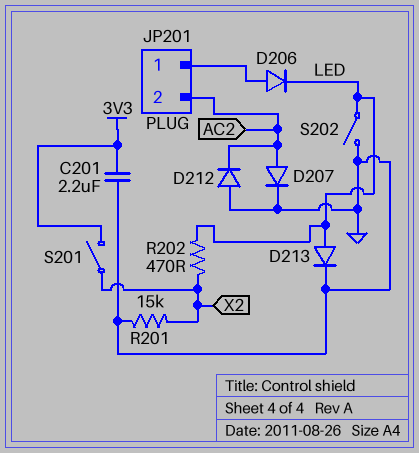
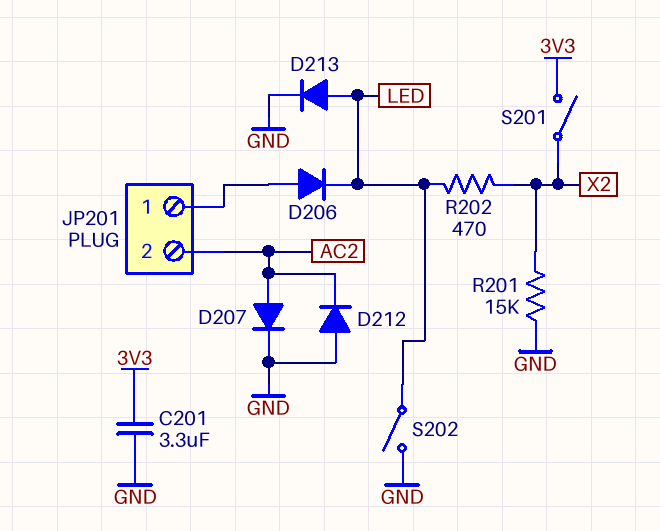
C201: 2.2uF (3V3, GND) -> 3.3uF (3V3, GND)

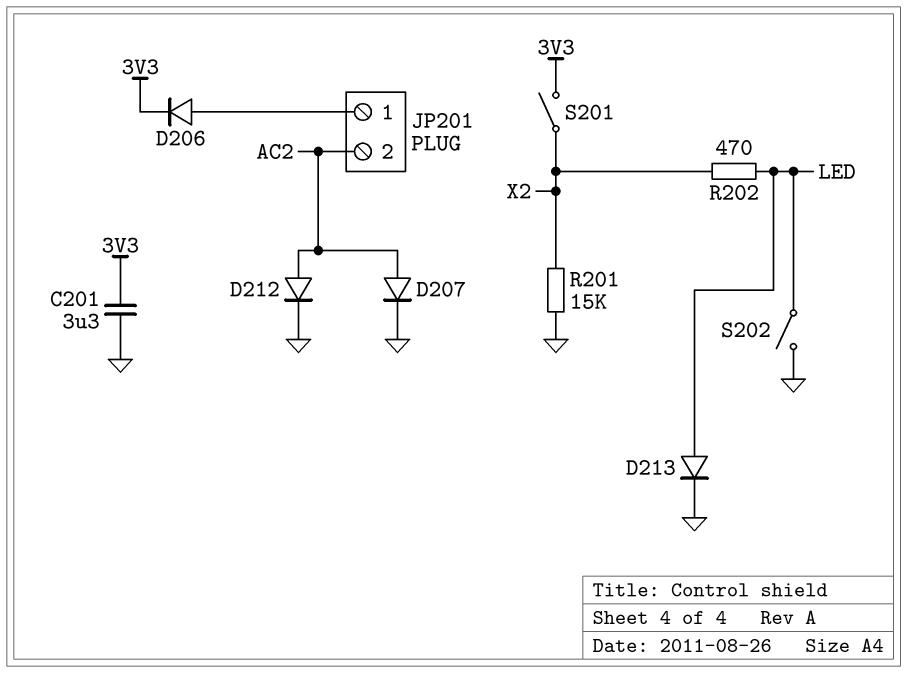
D206: diode (A JP201/1, K LED) -> diode (A JP201/1, K 3V3)
D212: diode (A GND, K AC2) -> diode (A AC2, K GND)

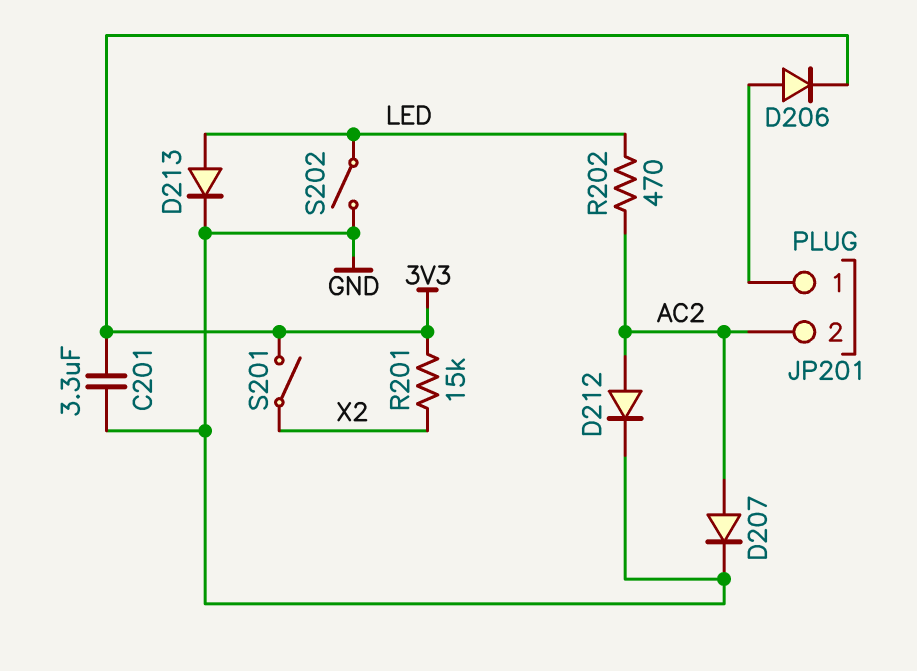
R201: 15k (GND, X2) -> 15k (3V3, X2)
R202: 470 (LED, X2) -> 470 (AC2, LED)

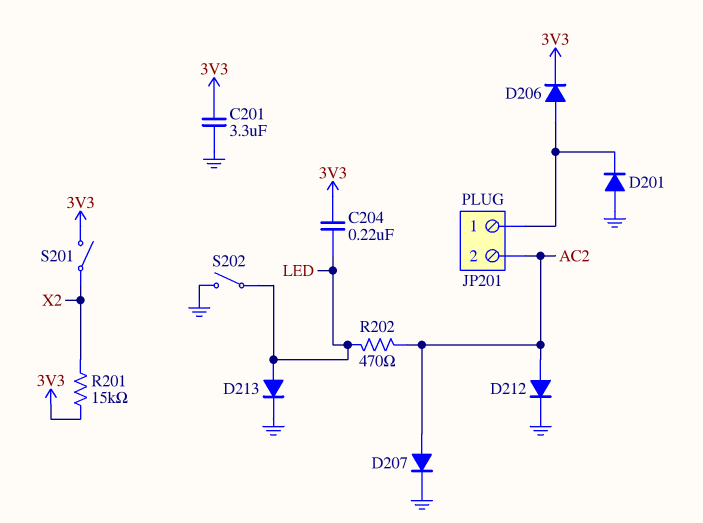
C204: none -> 220nF (3V3, LED)
D201: none -> diode (A GND, K JP201/1)

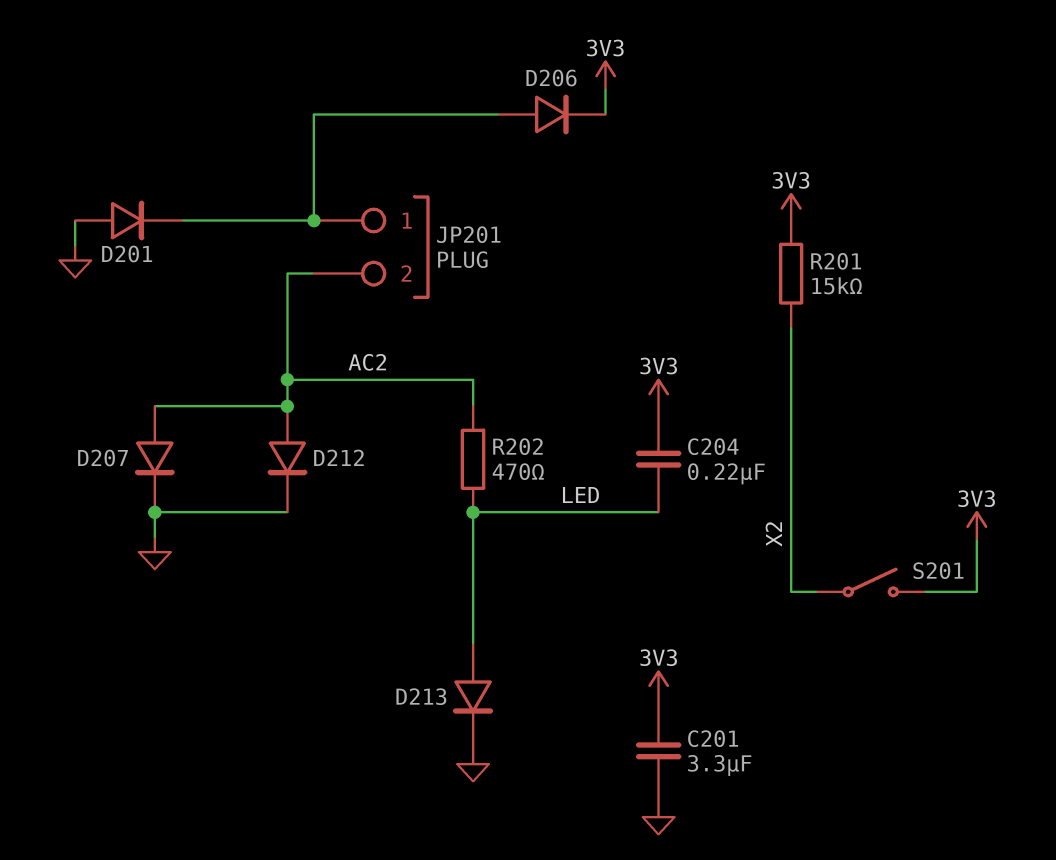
S202: switch (GND, LED) -> none

